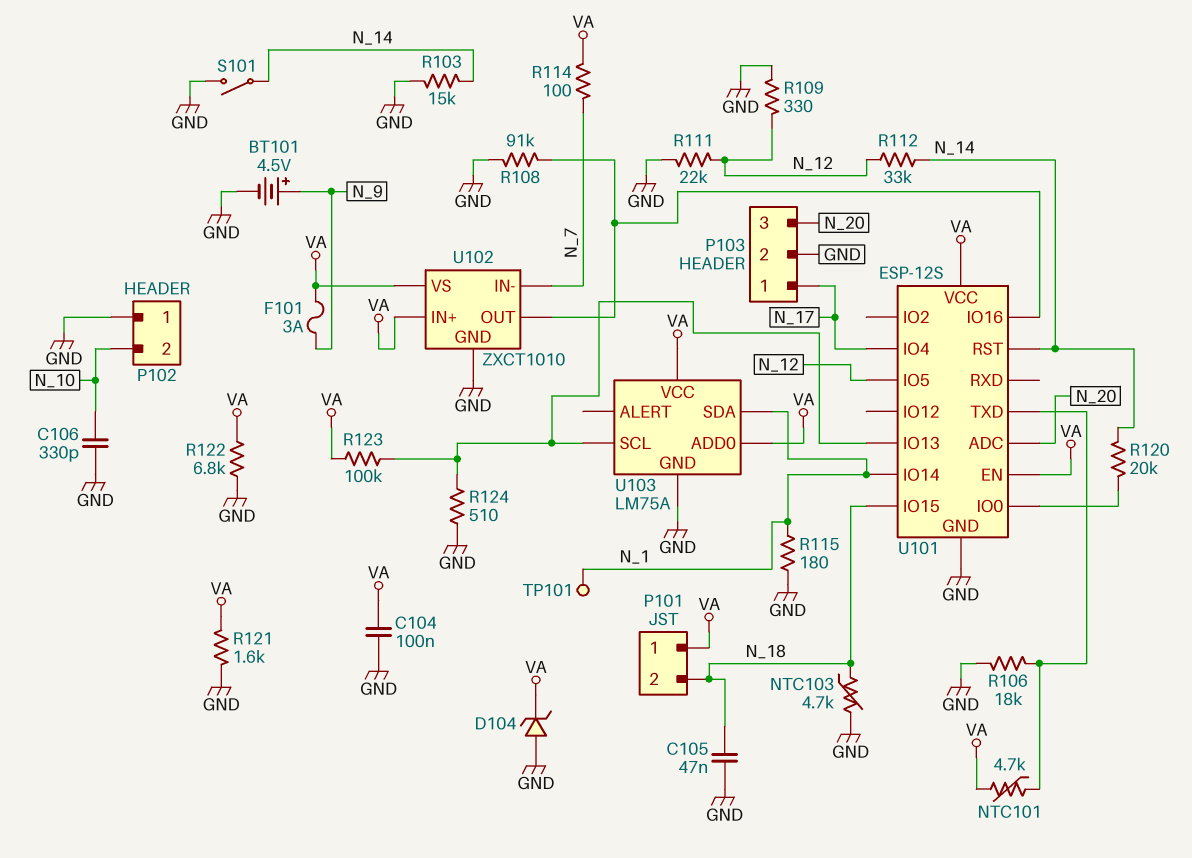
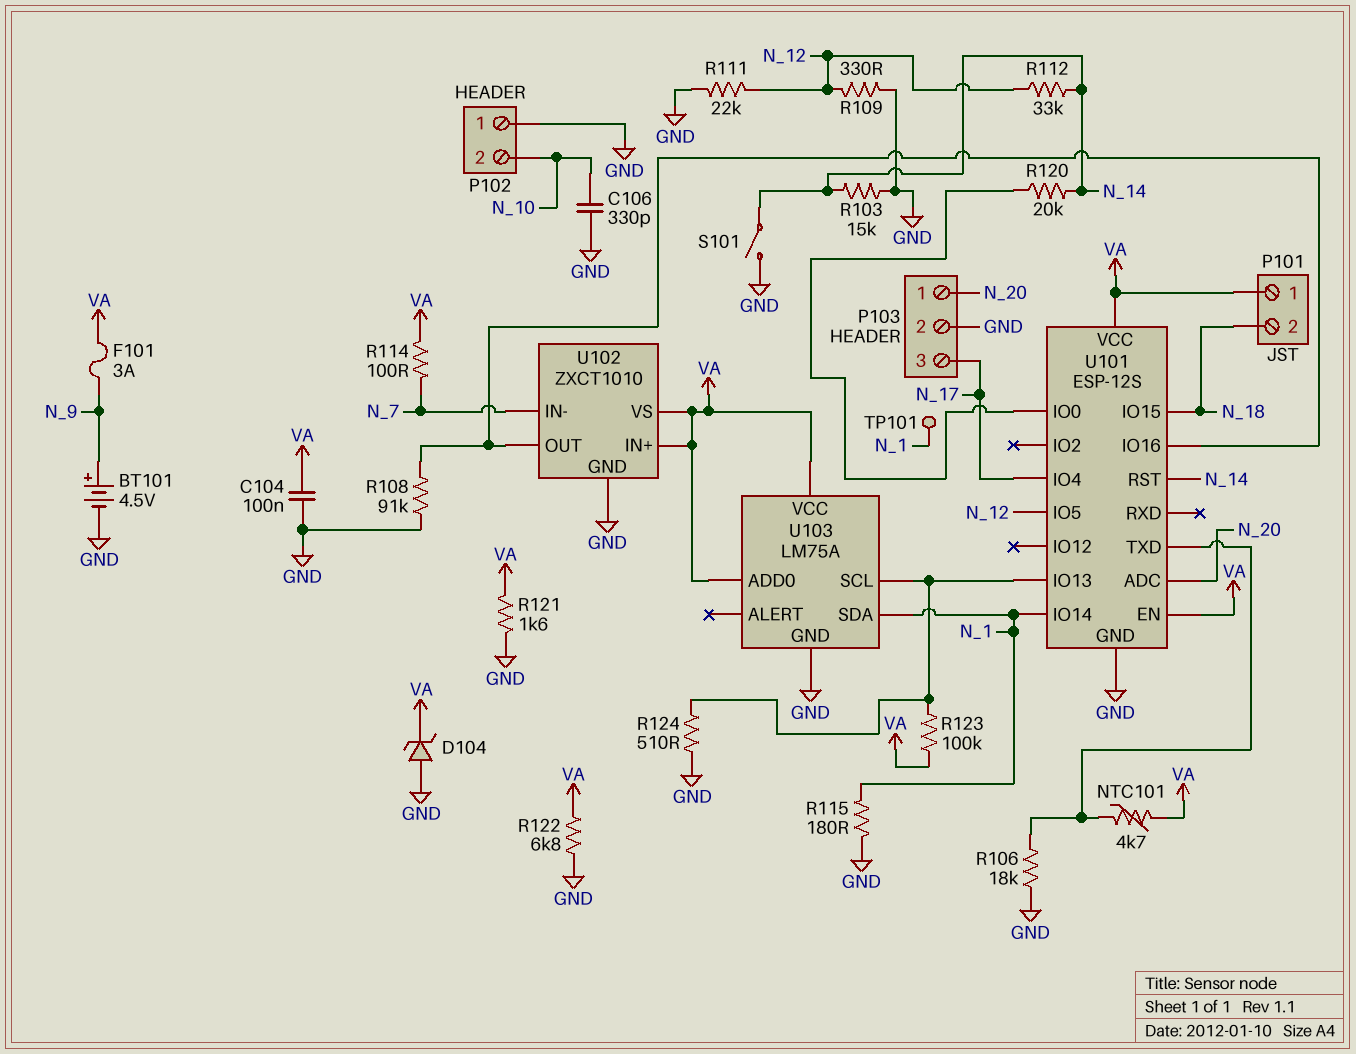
C105: 47nF (GND, N_18) -> none
NTC103: 4.7k (GND, N_18) -> none
P103 pin 1: N_17 -> N_20
P103 pin 3: N_20 -> N_17

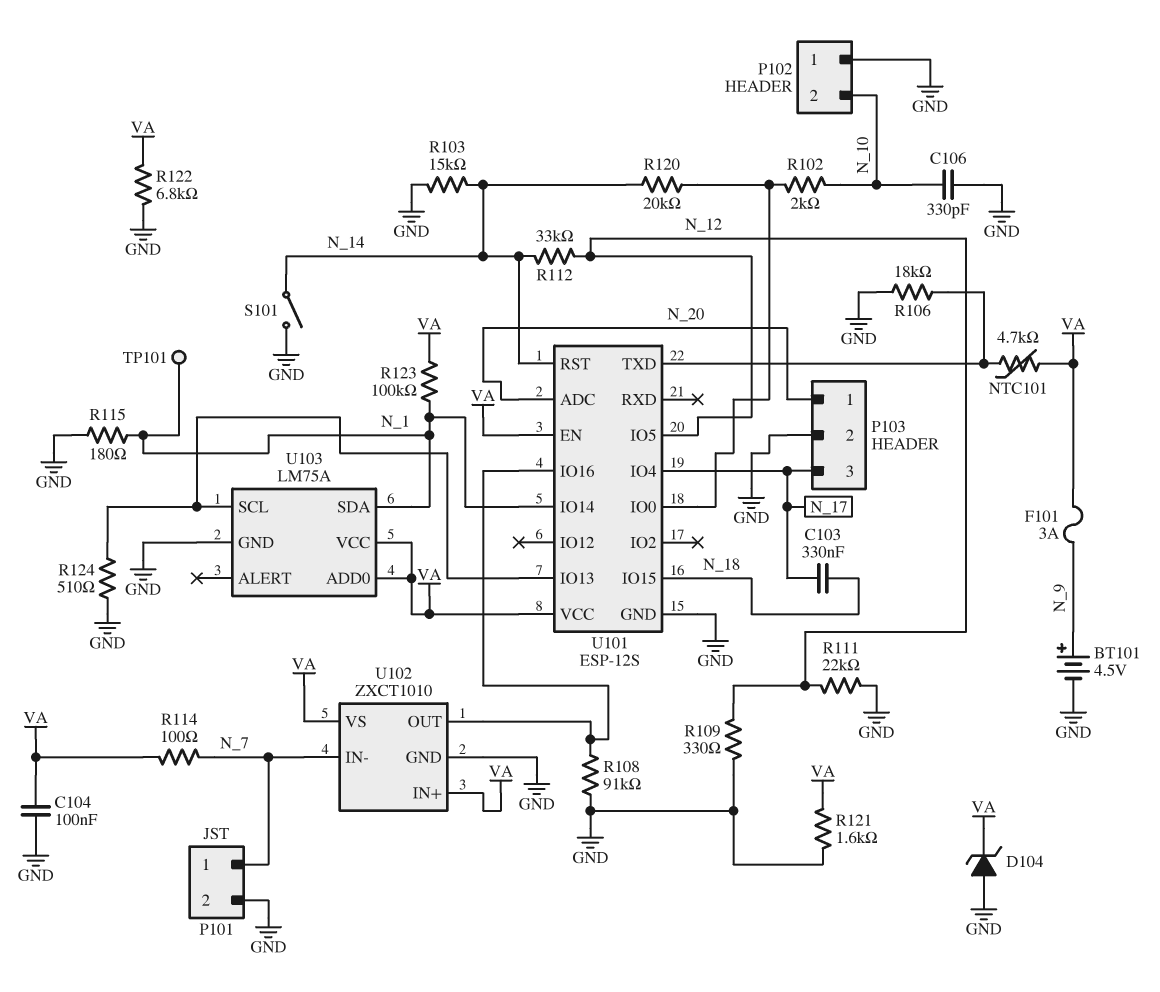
C103: none -> 330nF (N_17, N_18)
P101 pin 1: VA -> N_7
P101 pin 2: N_18 -> GND
R102: none -> 2k (N_10, U101/IO0)
R123: 100k (U101/IO13, VA) -> 100k (N_1, VA)

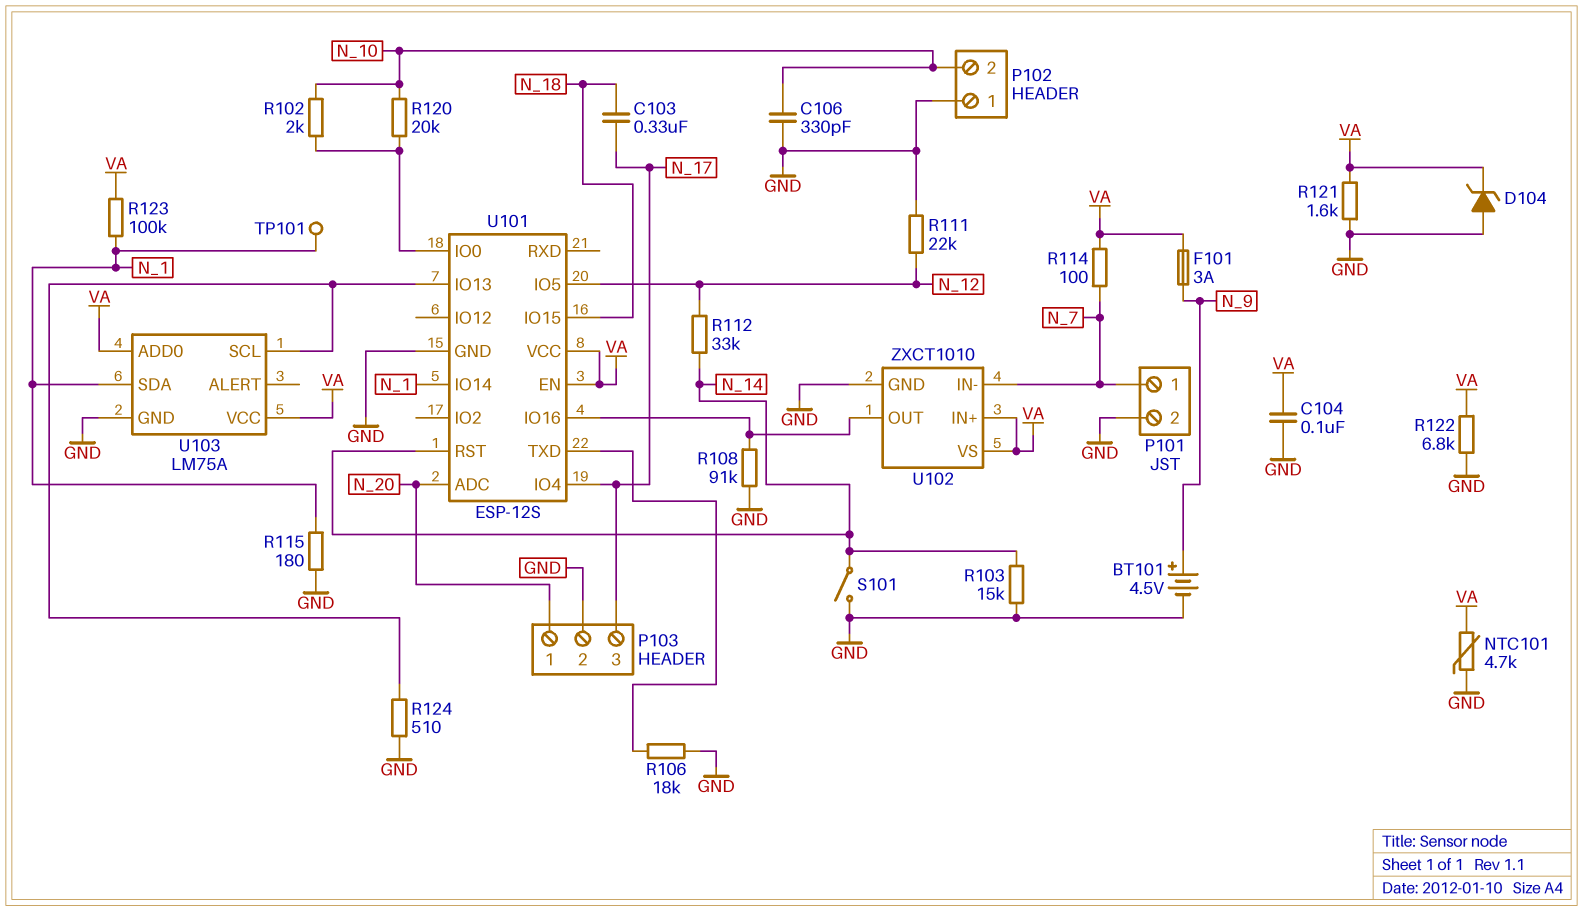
NTC101: 4.7k (U101/TXD, VA) -> 4.7k (GND, VA)
R109: 330 (GND, N_12) -> none
R120: 20k (N_14, U101/IO0) -> 20k (N_10, U101/IO0)

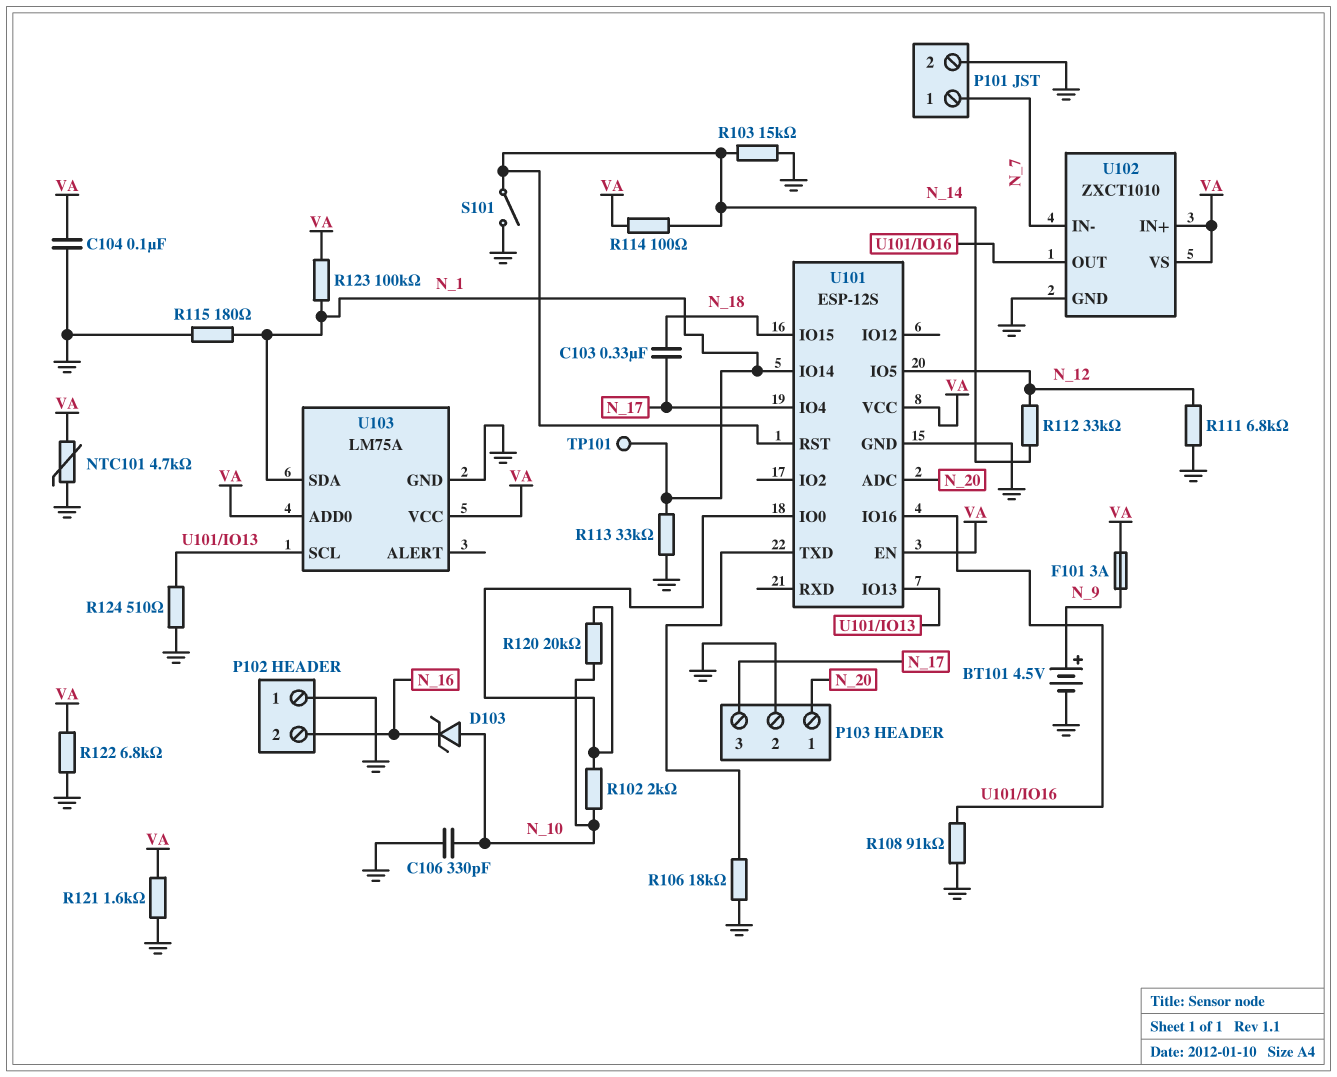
D103: none -> zener (A N_10, K N_16)
D104: zener (A GND, K VA) -> none
P102 pin 2: N_10 -> N_16
R111: 22k (GND, N_12) -> 6.8k (GND, N_12)
R113: none -> 33k (GND, N_1)
R114: 100 (N_7, VA) -> 100 (N_14, VA)

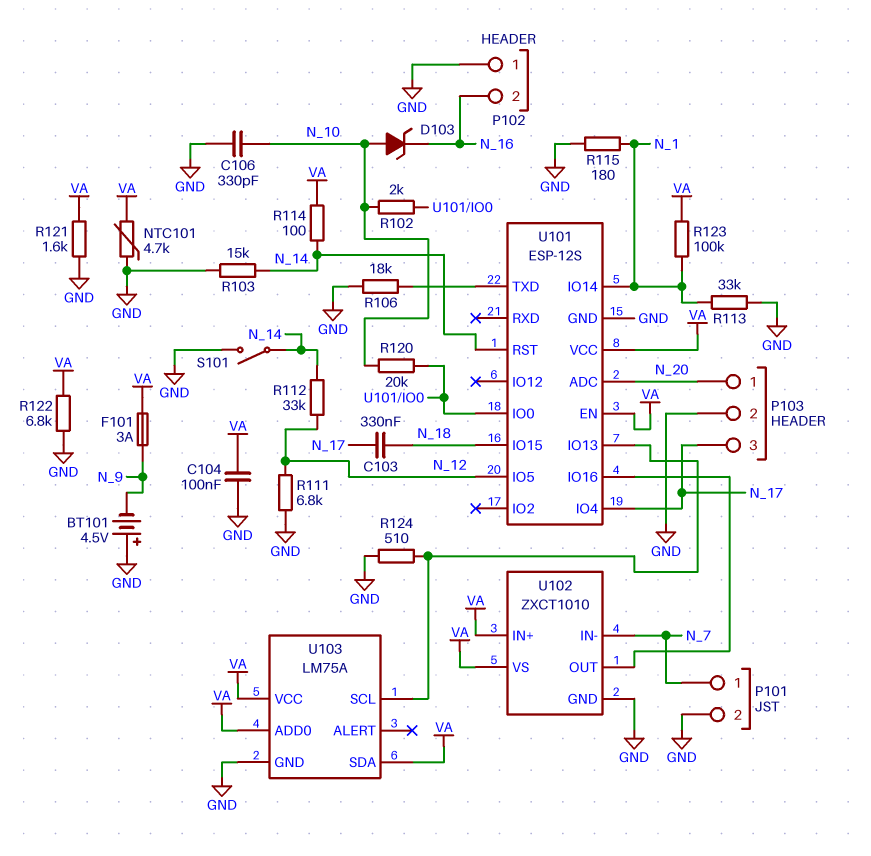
BT101: 4.5V (plus N_9, minus GND) -> 4.5V (plus GND, minus N_9)
R108: 91k (GND, U101/IO16) -> none
TP101: test point (N_1) -> none
U103 pin SDA: N_1 -> VA

